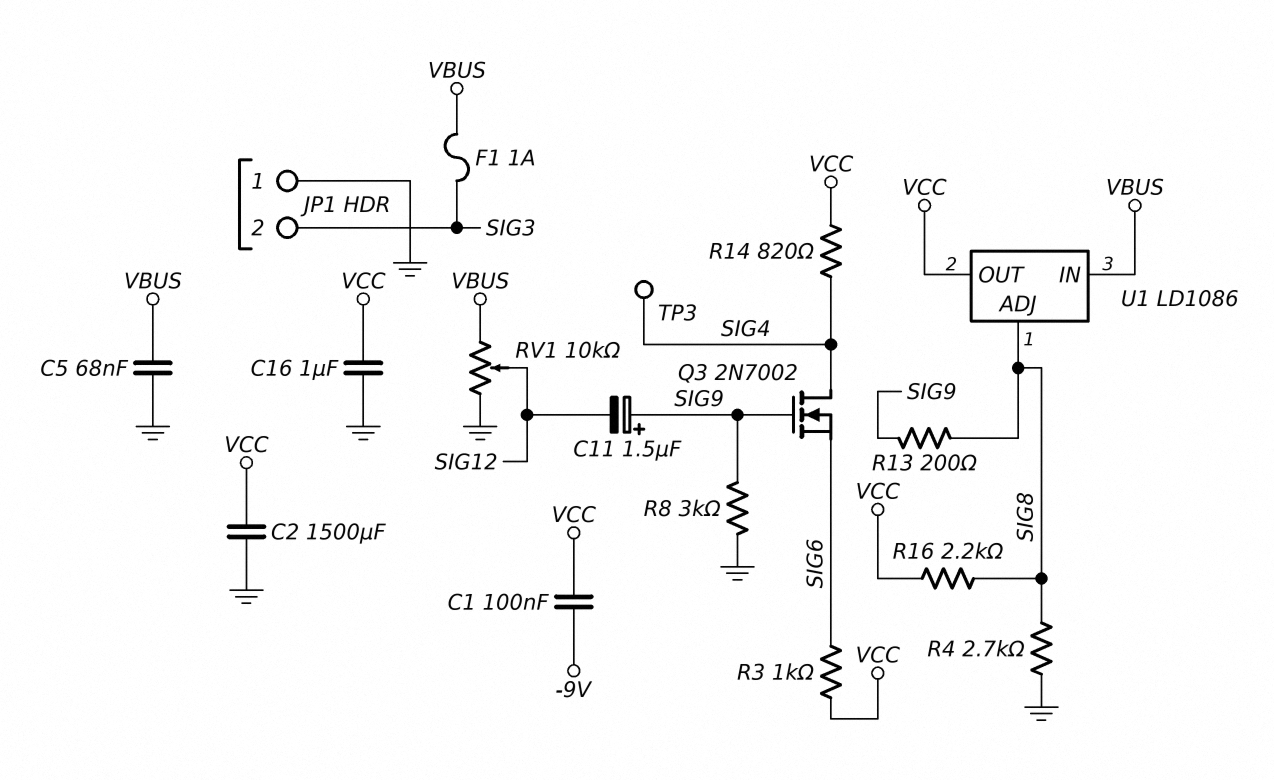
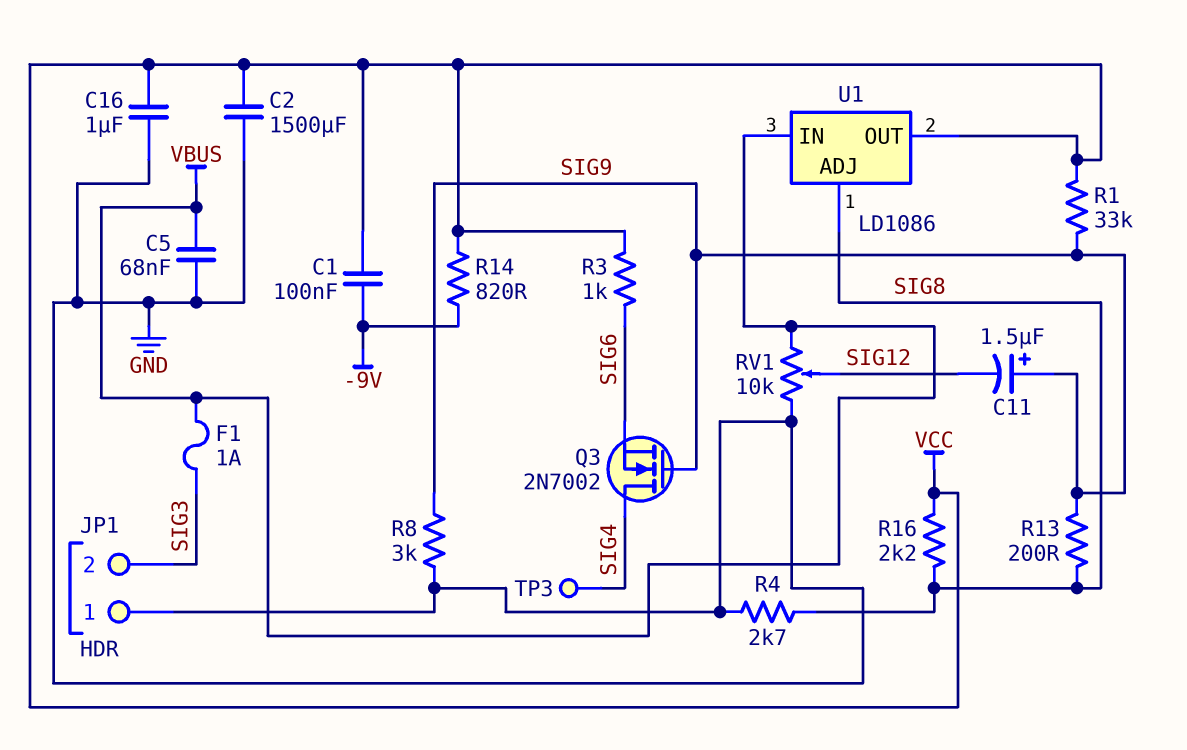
R1: none -> 33k (SIG9, VCC)
R14: 820 (SIG4, VCC) -> 820 (-9V, VCC)

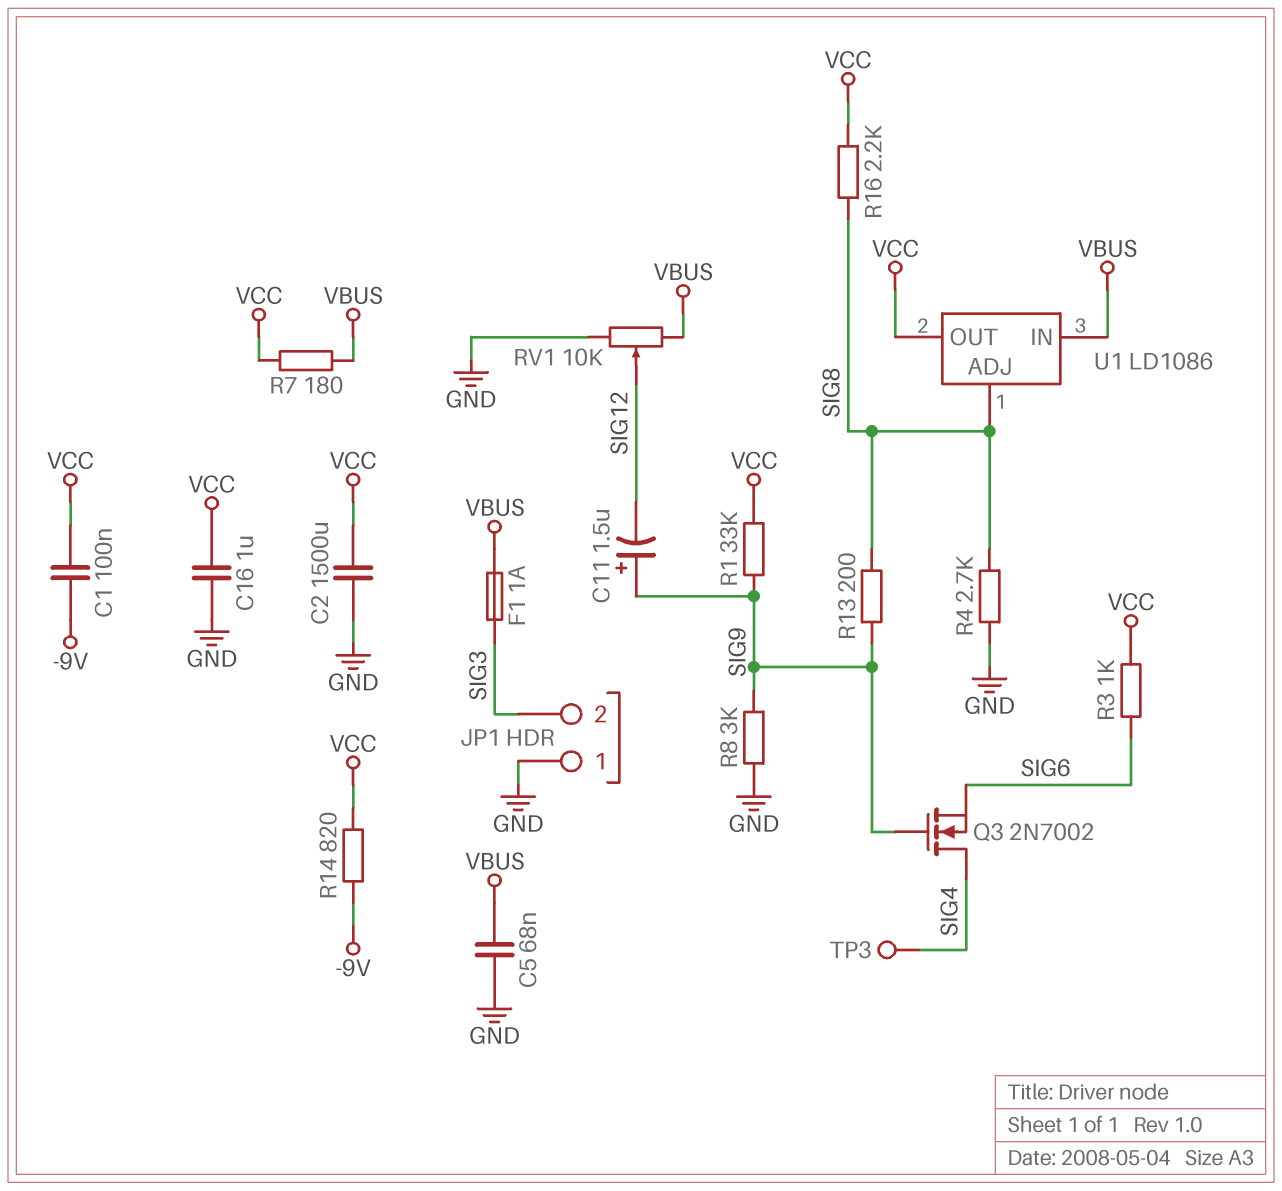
R7: none -> 180 (VBUS, VCC)

